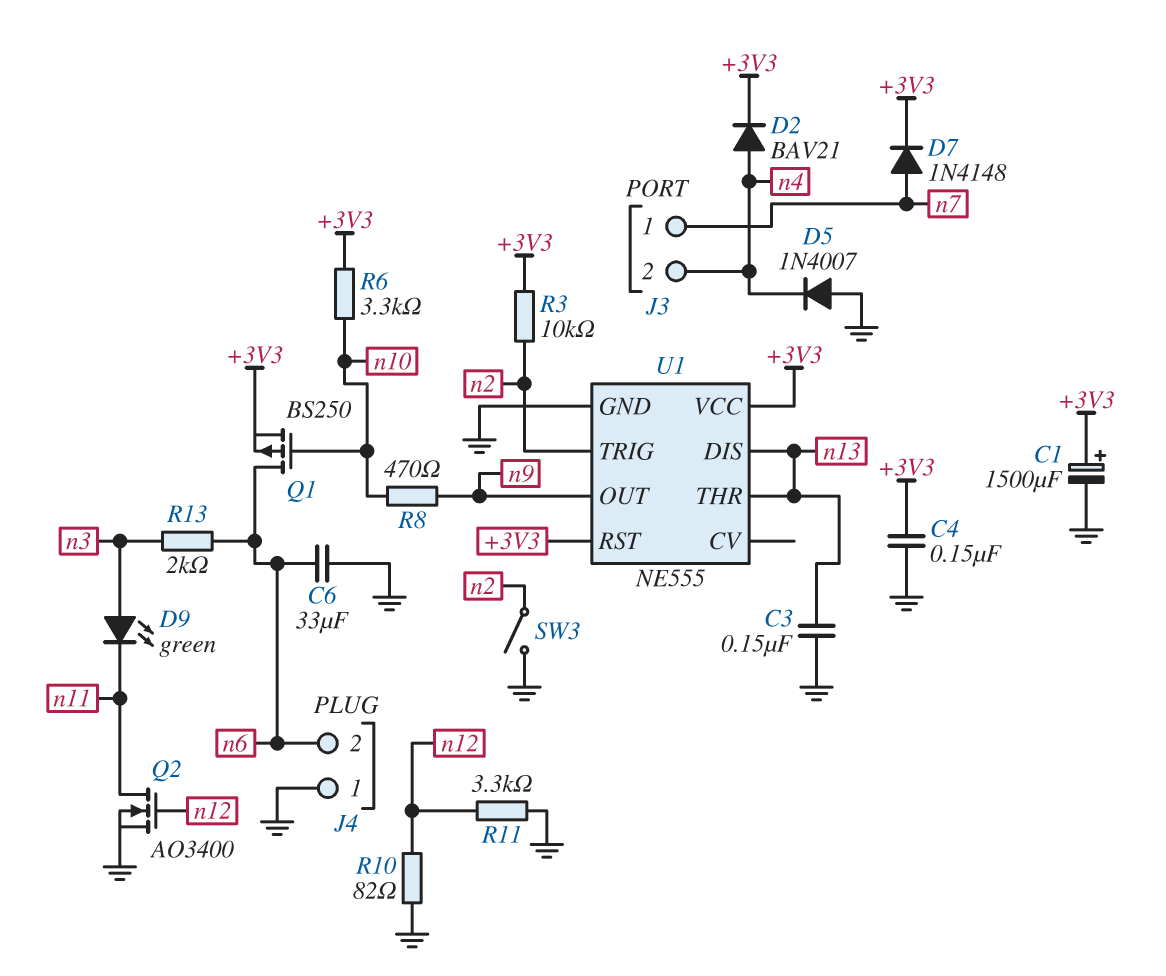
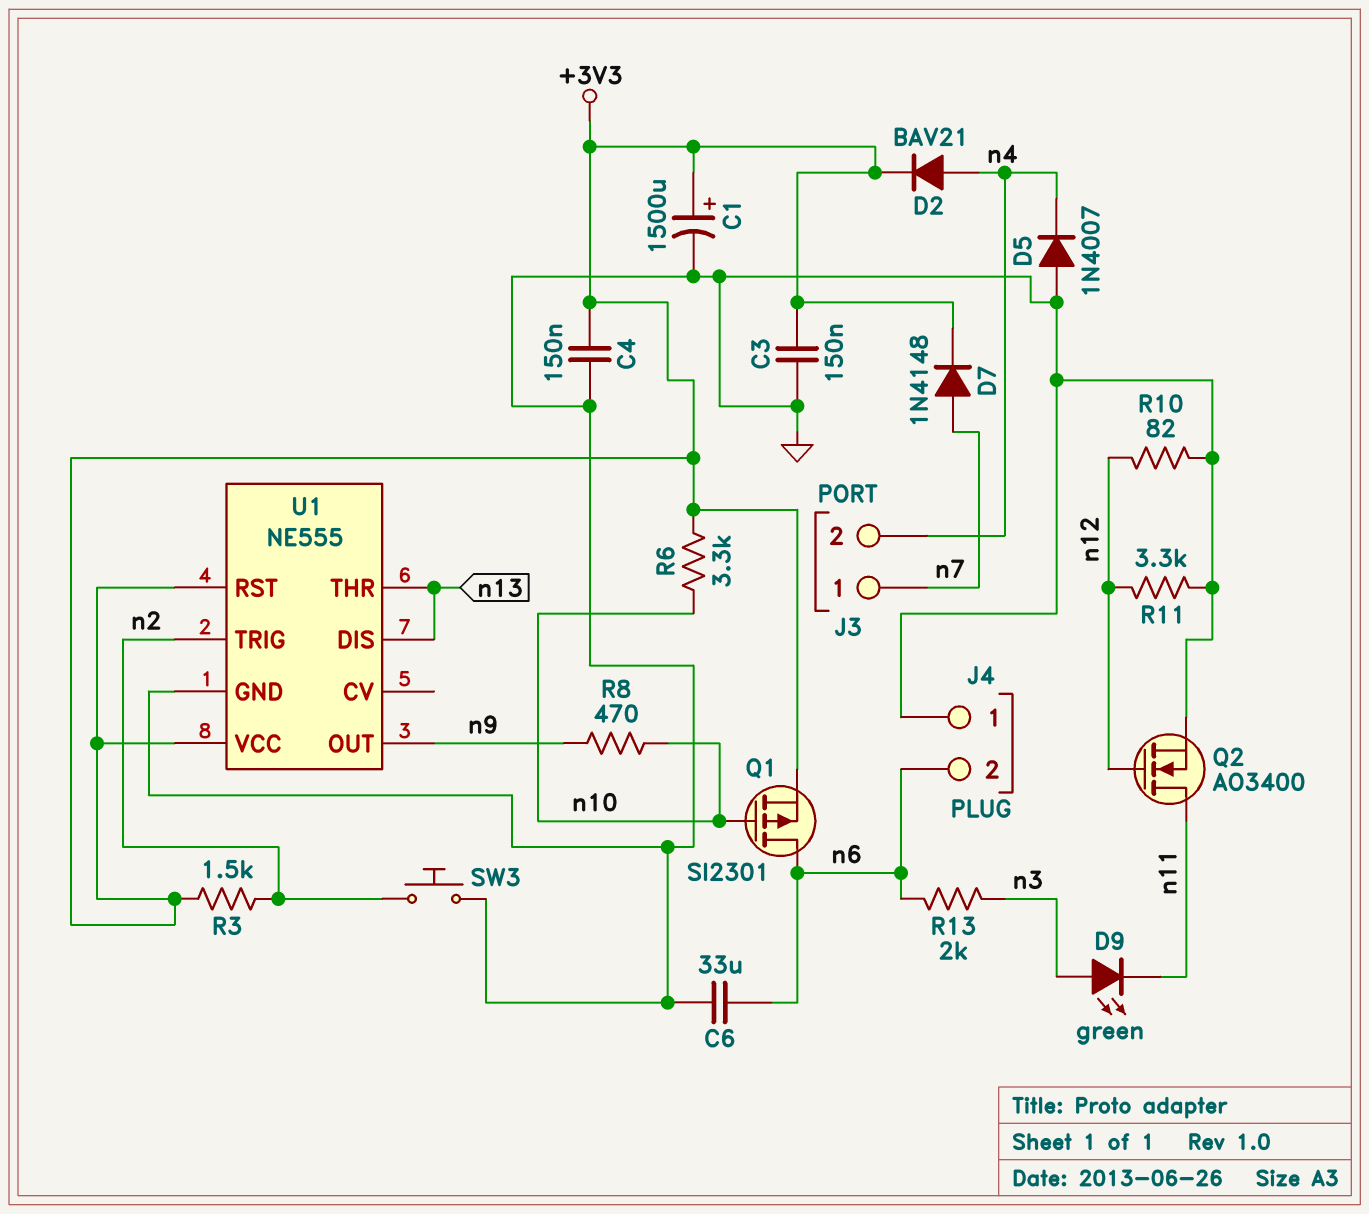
C3: 150nF (GND, n13) -> 150nF (+3V3, GND)
Q1: PMOS BS250 (G n10, D n6, S +3V3) -> PMOS SI2301 (G n10, D n6, S +3V3)
R3: 10k (+3V3, n2) -> 1.5k (+3V3, n2)
SW3: switch (GND, n2) -> button (GND, n2)

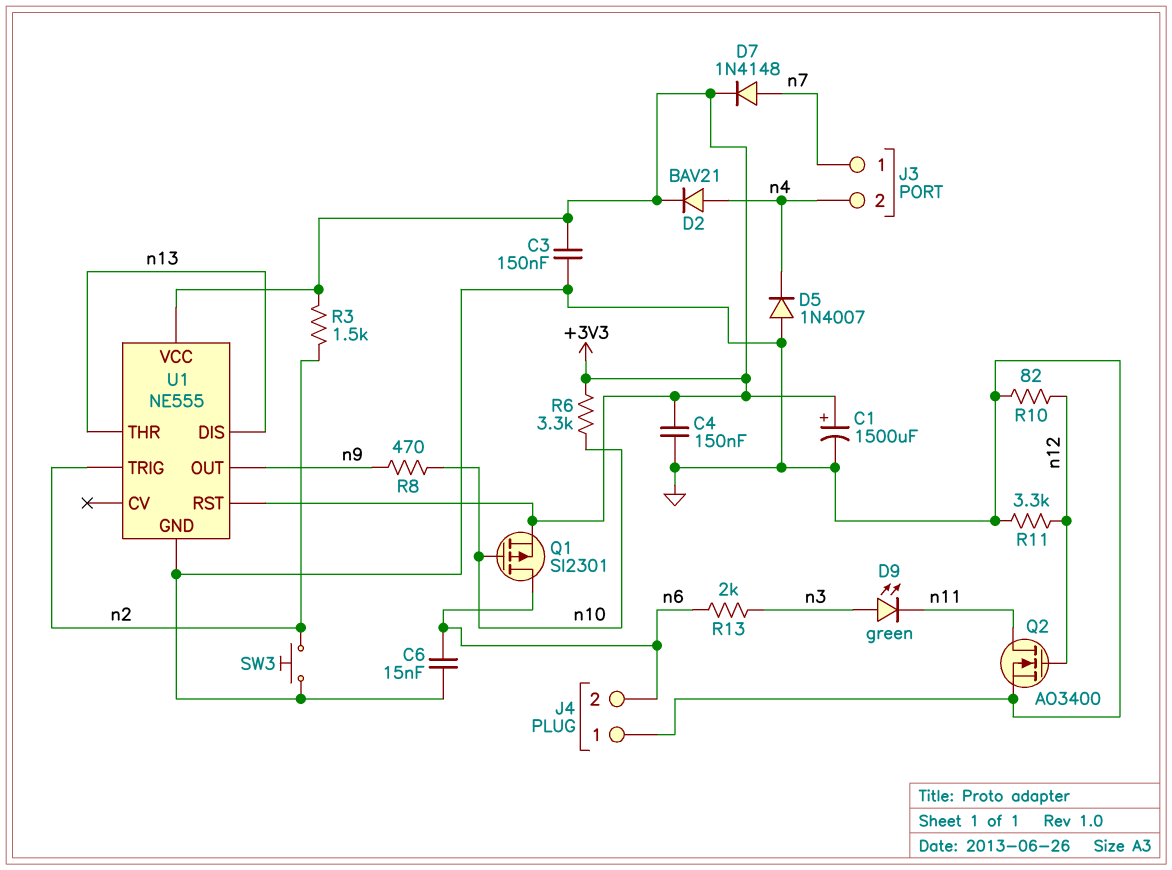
C6: 33uF (GND, n6) -> 15nF (GND, n6)

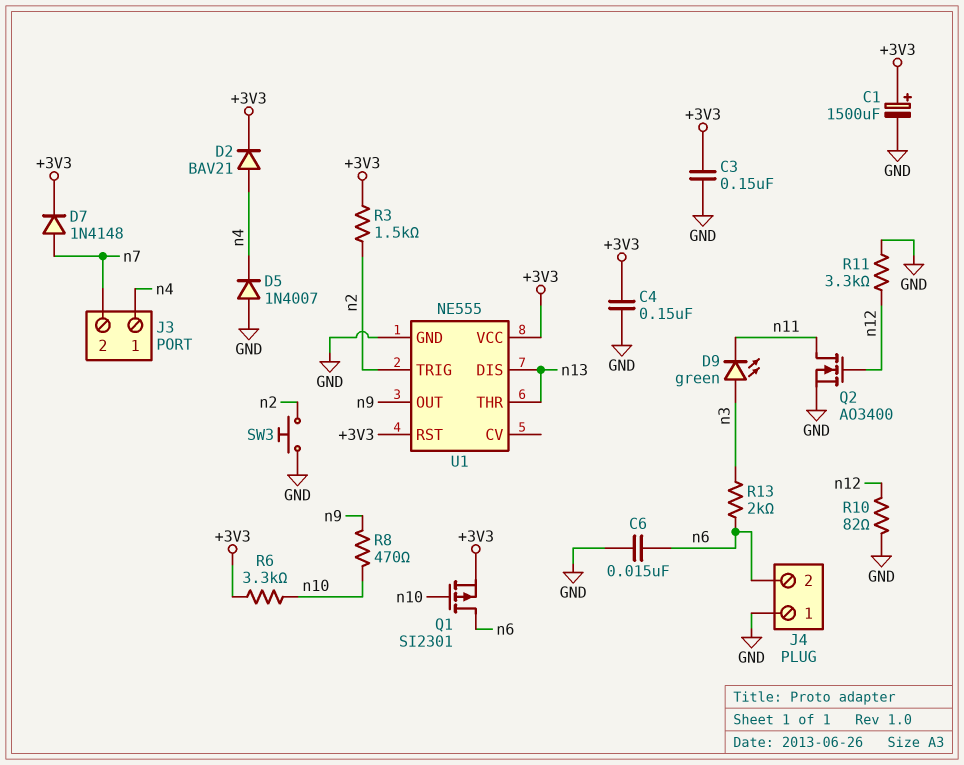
J3 pin 1: n7 -> n4
J3 pin 2: n4 -> n7

